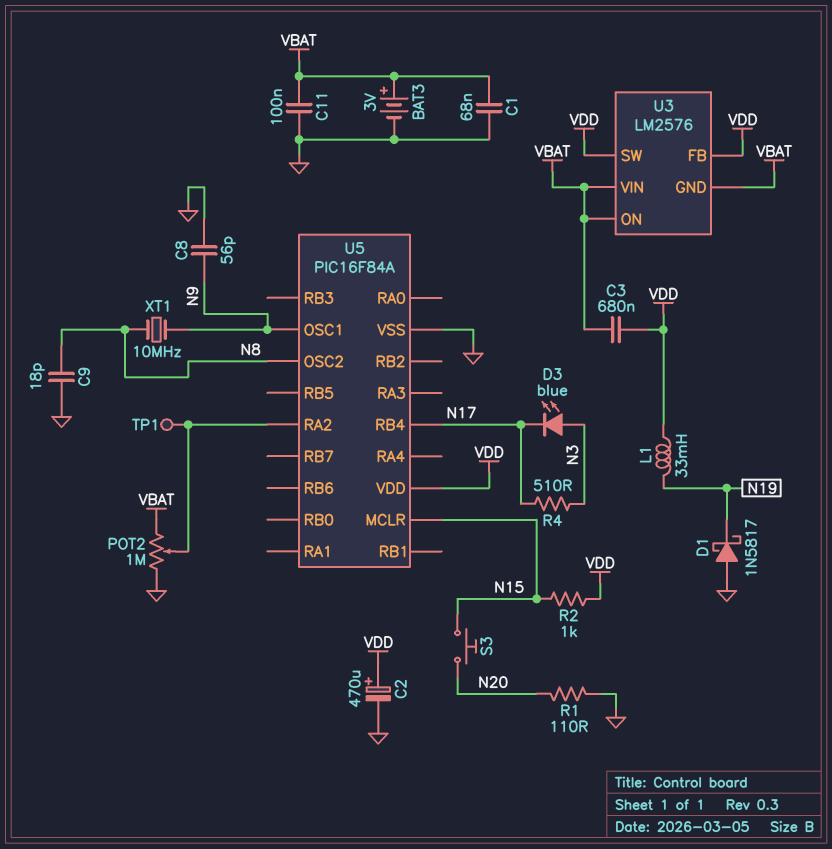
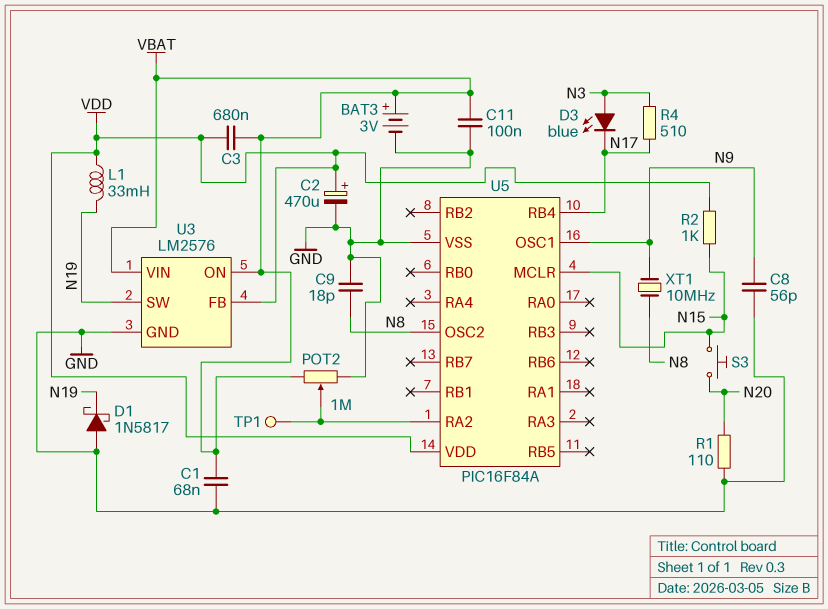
U3 pin GND: VBAT -> GND
U3 pin SW: VDD -> N19

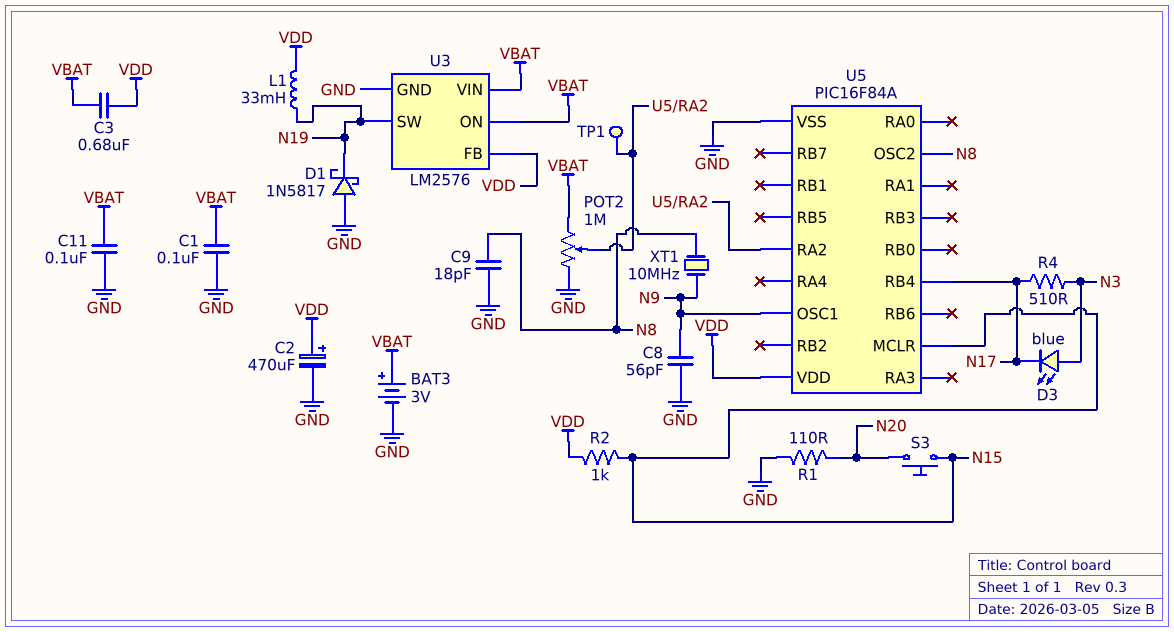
C1: 68nF (GND, VBAT) -> 100nF (GND, VBAT)

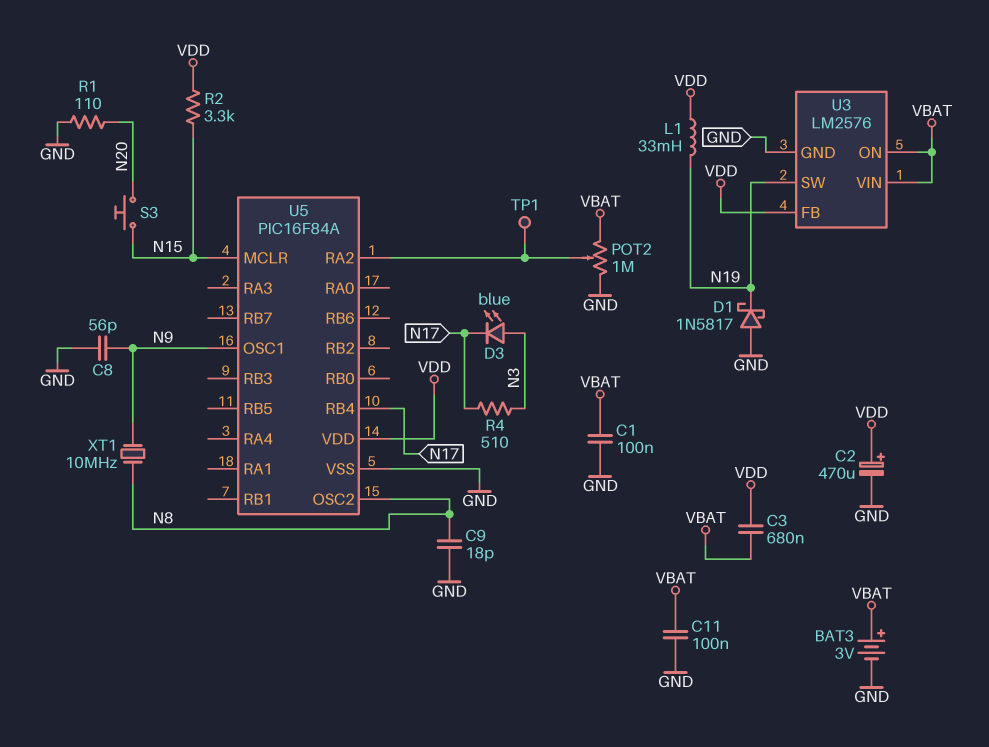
R2: 1k (N15, VDD) -> 3.3k (N15, VDD)

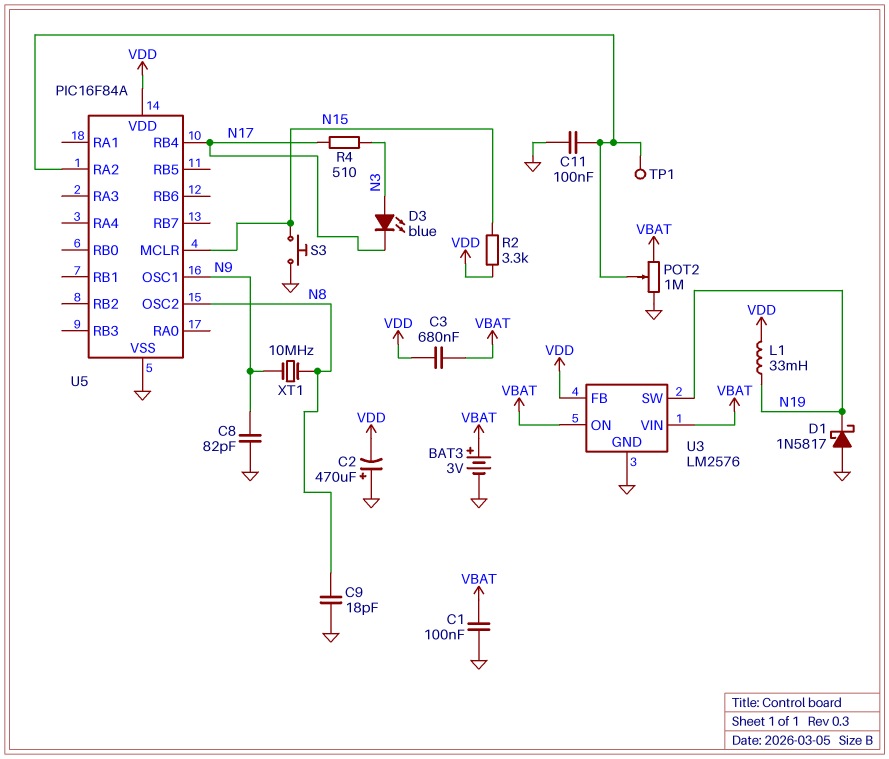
C2: 470uF (plus VDD, minus GND) -> 470uF (plus GND, minus VDD)
C8: 56pF (GND, N9) -> 82pF (GND, N9)
C11: 100nF (GND, VBAT) -> 100nF (GND, U5/RA2)
R1: 110 (GND, N20) -> none
S3: button (N15, N20) -> button (GND, N15)

